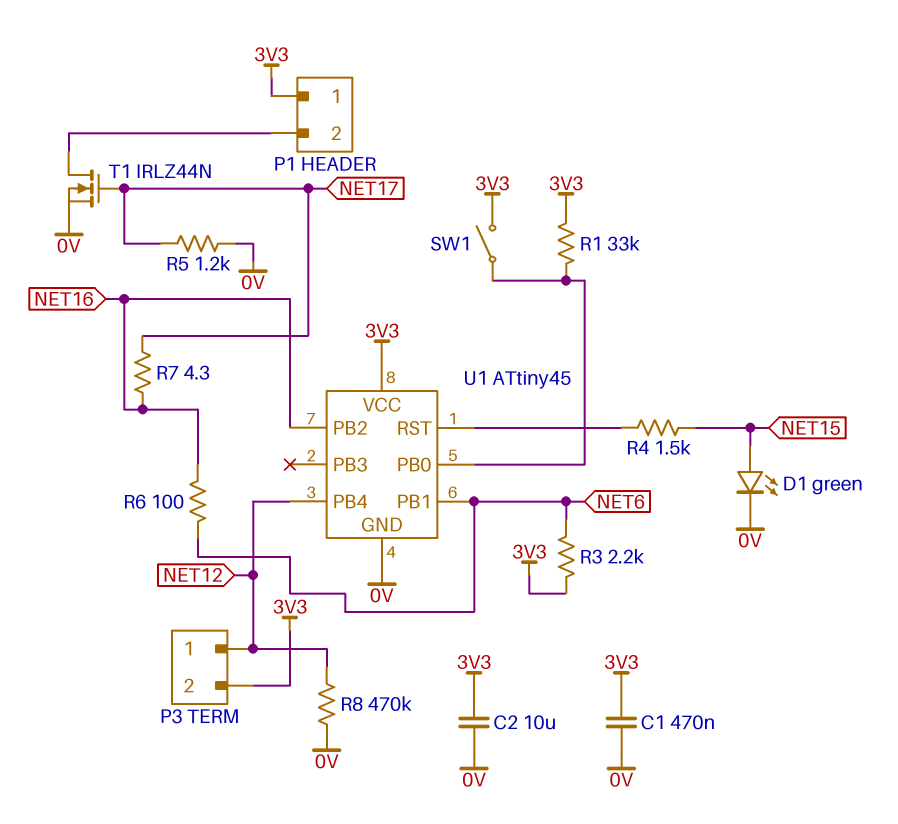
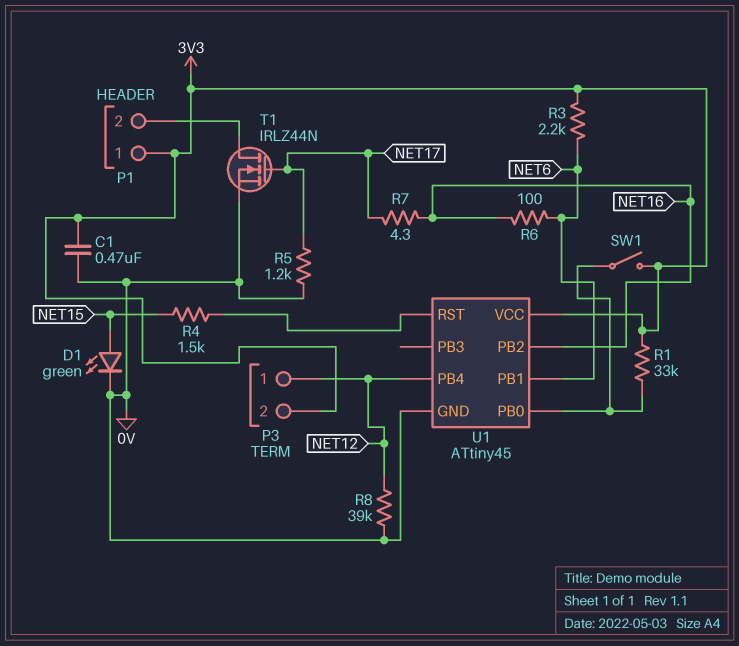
C2: 10uF (0V, 3V3) -> none
R8: 470k (0V, NET12) -> 39k (0V, NET12)

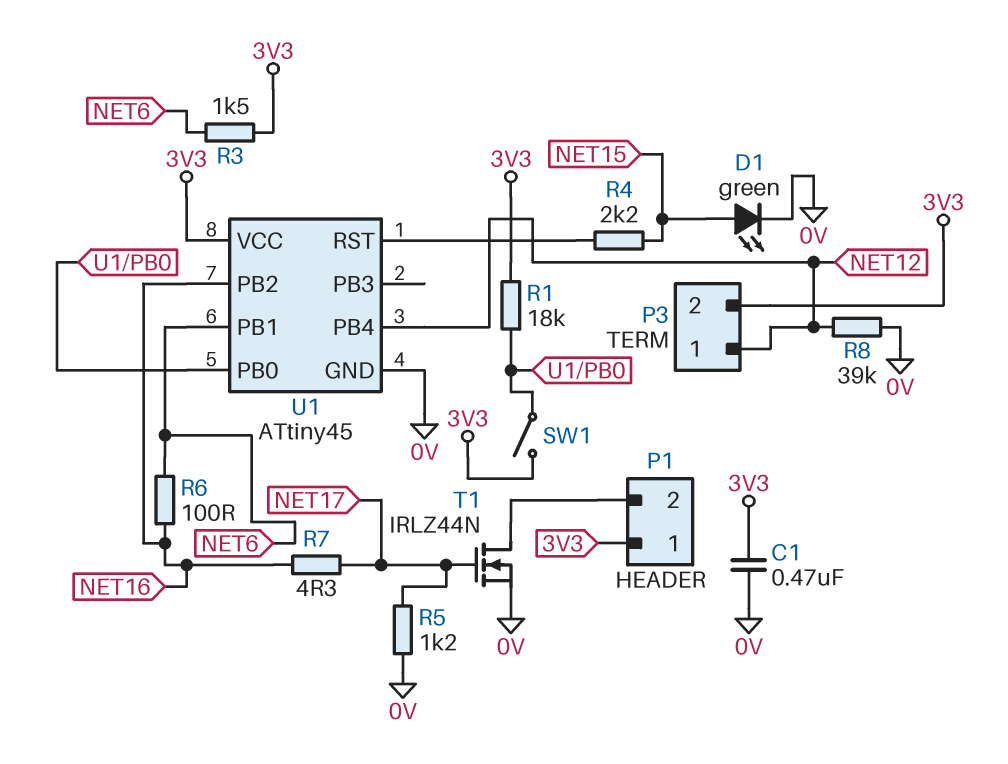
R1: 33k (3V3, U1/PB0) -> 18k (3V3, U1/PB0)
R3: 2.2k (3V3, NET6) -> 1.5k (3V3, NET6)
R4: 1.5k (NET15, U1/RST) -> 2.2k (NET15, U1/RST)

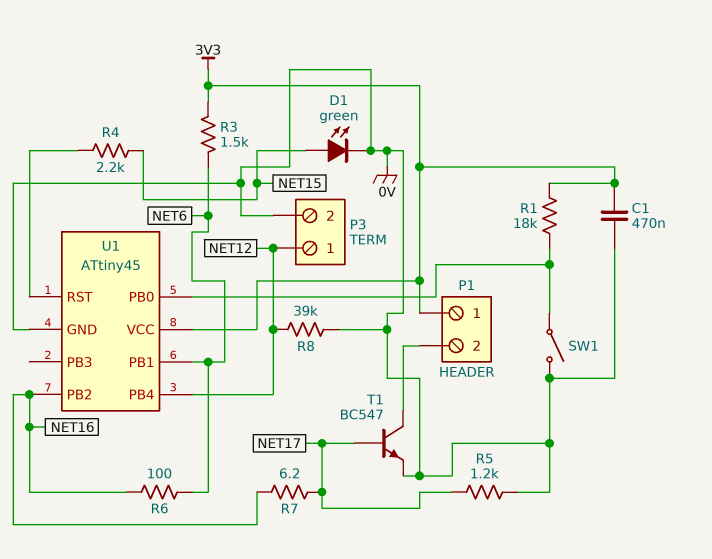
P3 pin 2: 3V3 -> 0V
R7: 4.3 (NET16, NET17) -> 6.2 (NET16, NET17)
SW1: switch (3V3, U1/PB0) -> switch (0V, U1/PB0)
T1: NMOS IRLZ44N (G NET17, D P1/2, S 0V) -> NPN BC547 (B NET17, C P1/2, E 0V)

